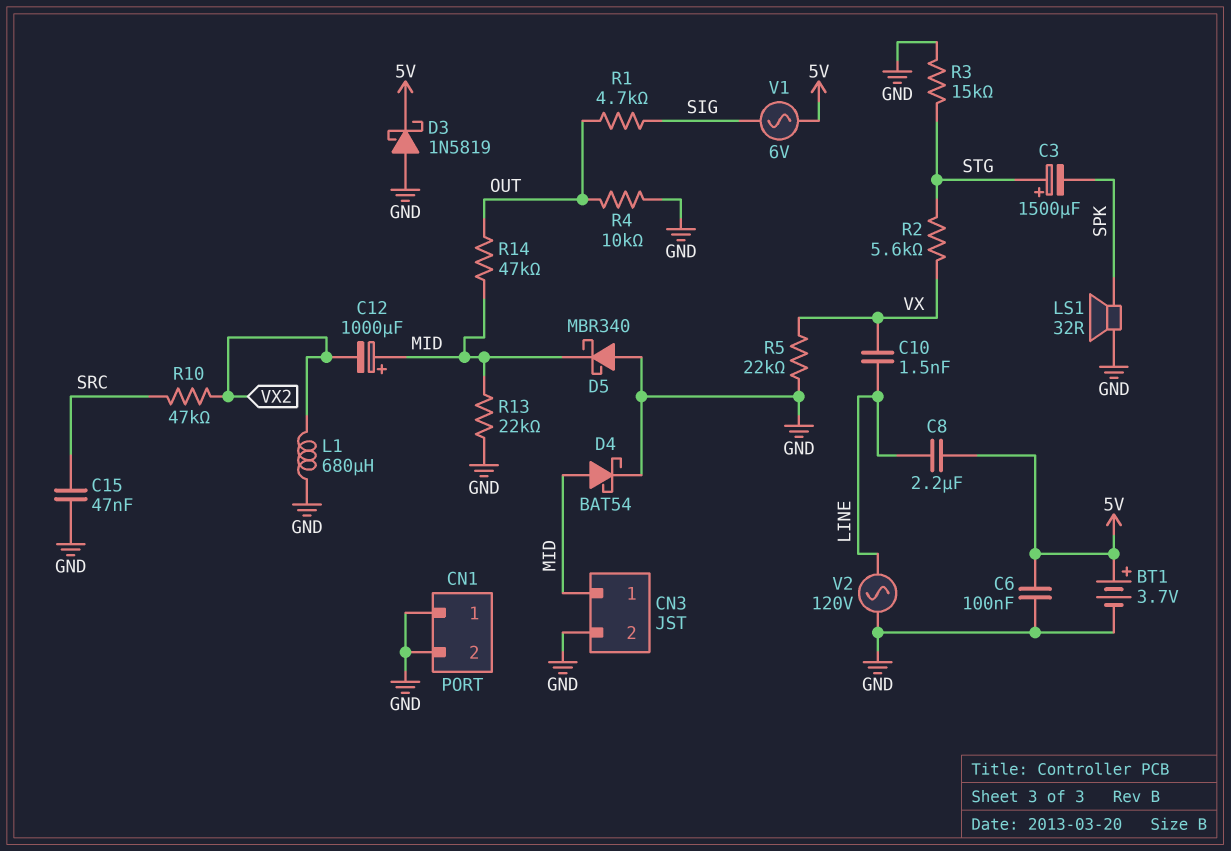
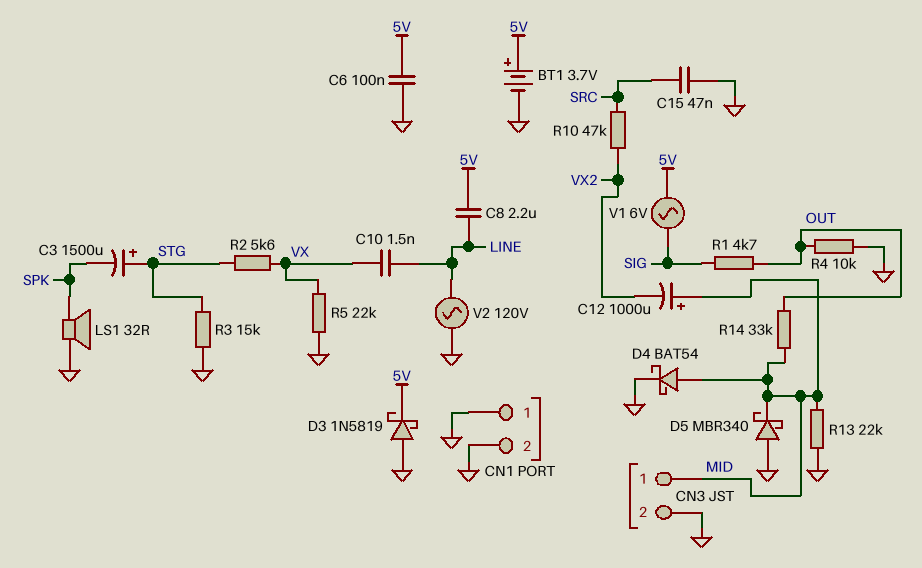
L1: 680uH (GND, VX2) -> none
R14: 47k (MID, OUT) -> 33k (MID, OUT)

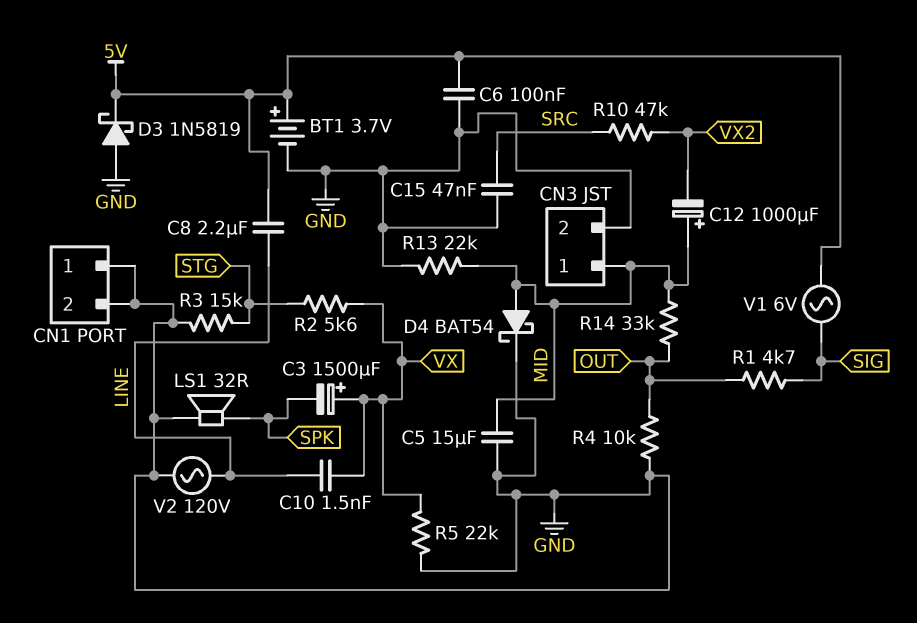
C3: 1500uF (plus STG, minus SPK) -> 1500uF (plus VX, minus SPK)
C5: none -> 15uF (GND, MID)
D5: schottky MBR340 (A GND, K MID) -> none

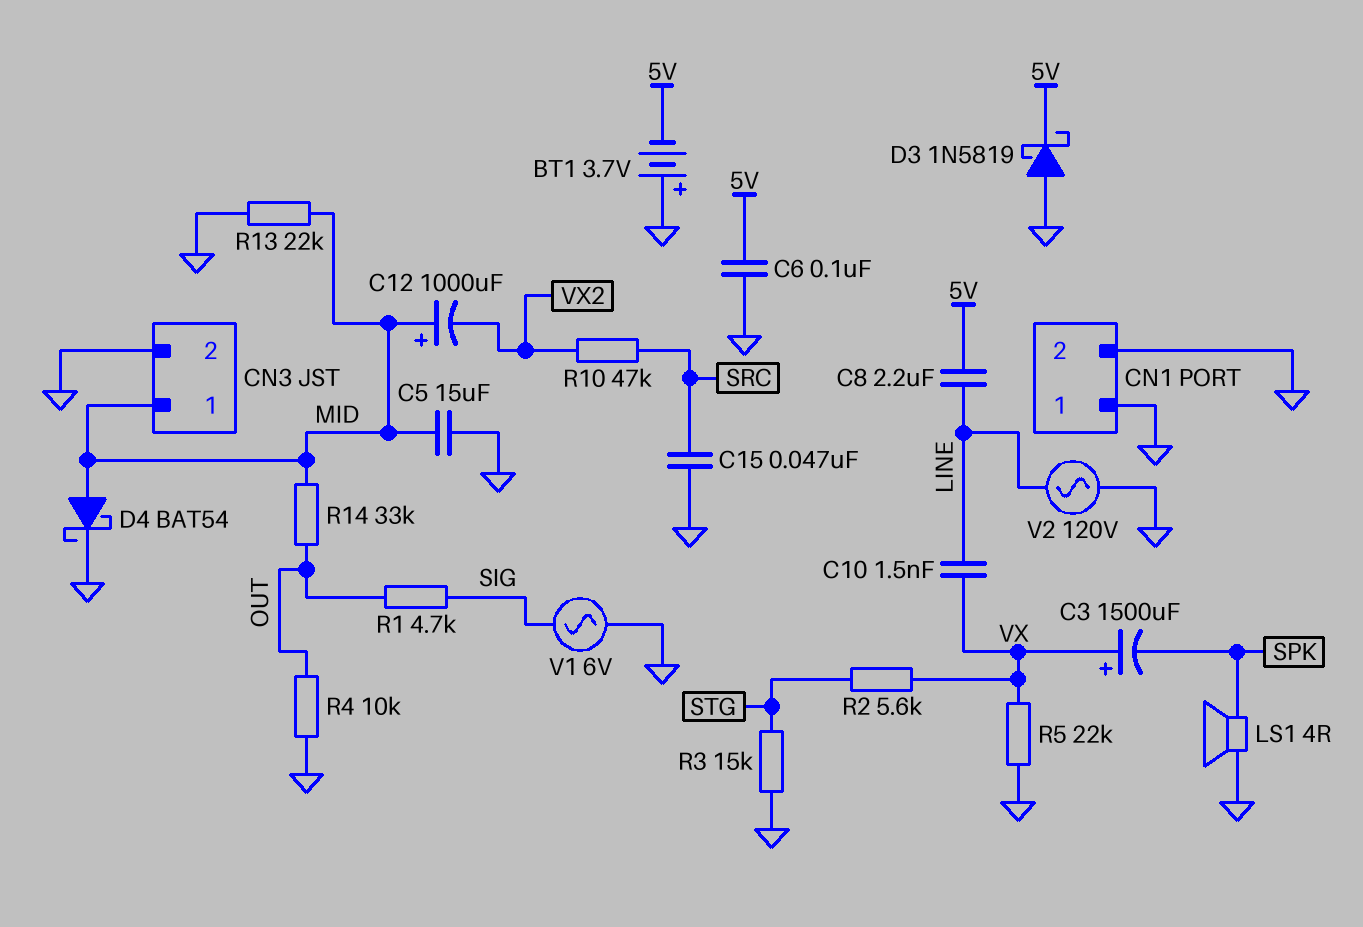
BT1: 3.7V (plus 5V, minus GND) -> 3.7V (plus GND, minus 5V)
LS1: speaker 32R (GND, SPK) -> speaker 4R (GND, SPK)
V1: AC 6V (5V, SIG) -> AC 6V (GND, SIG)

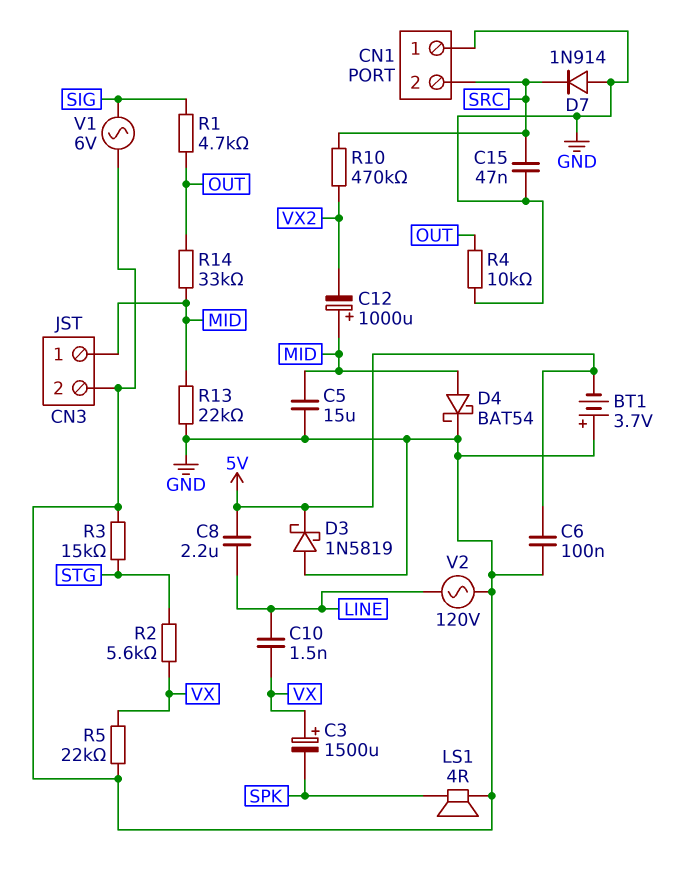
CN1 pin 2: GND -> SRC
D7: none -> diode 1N914 (A GND, K SRC)
R10: 47k (SRC, VX2) -> 470k (SRC, VX2)

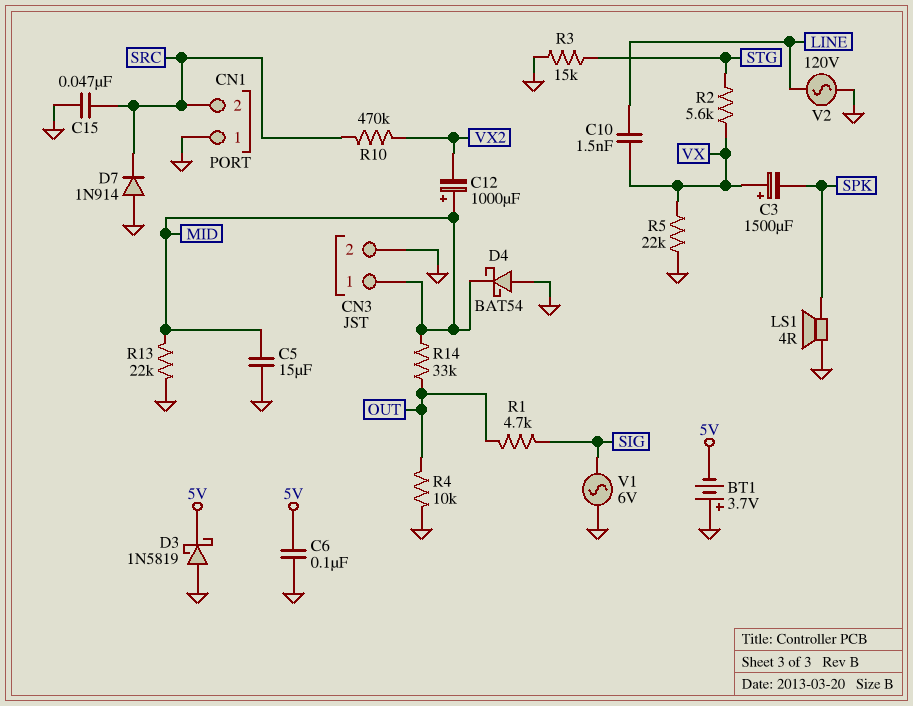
C8: 2.2uF (5V, LINE) -> none
D4: schottky BAT54 (A MID, K GND) -> schottky BAT54 (A GND, K MID)

